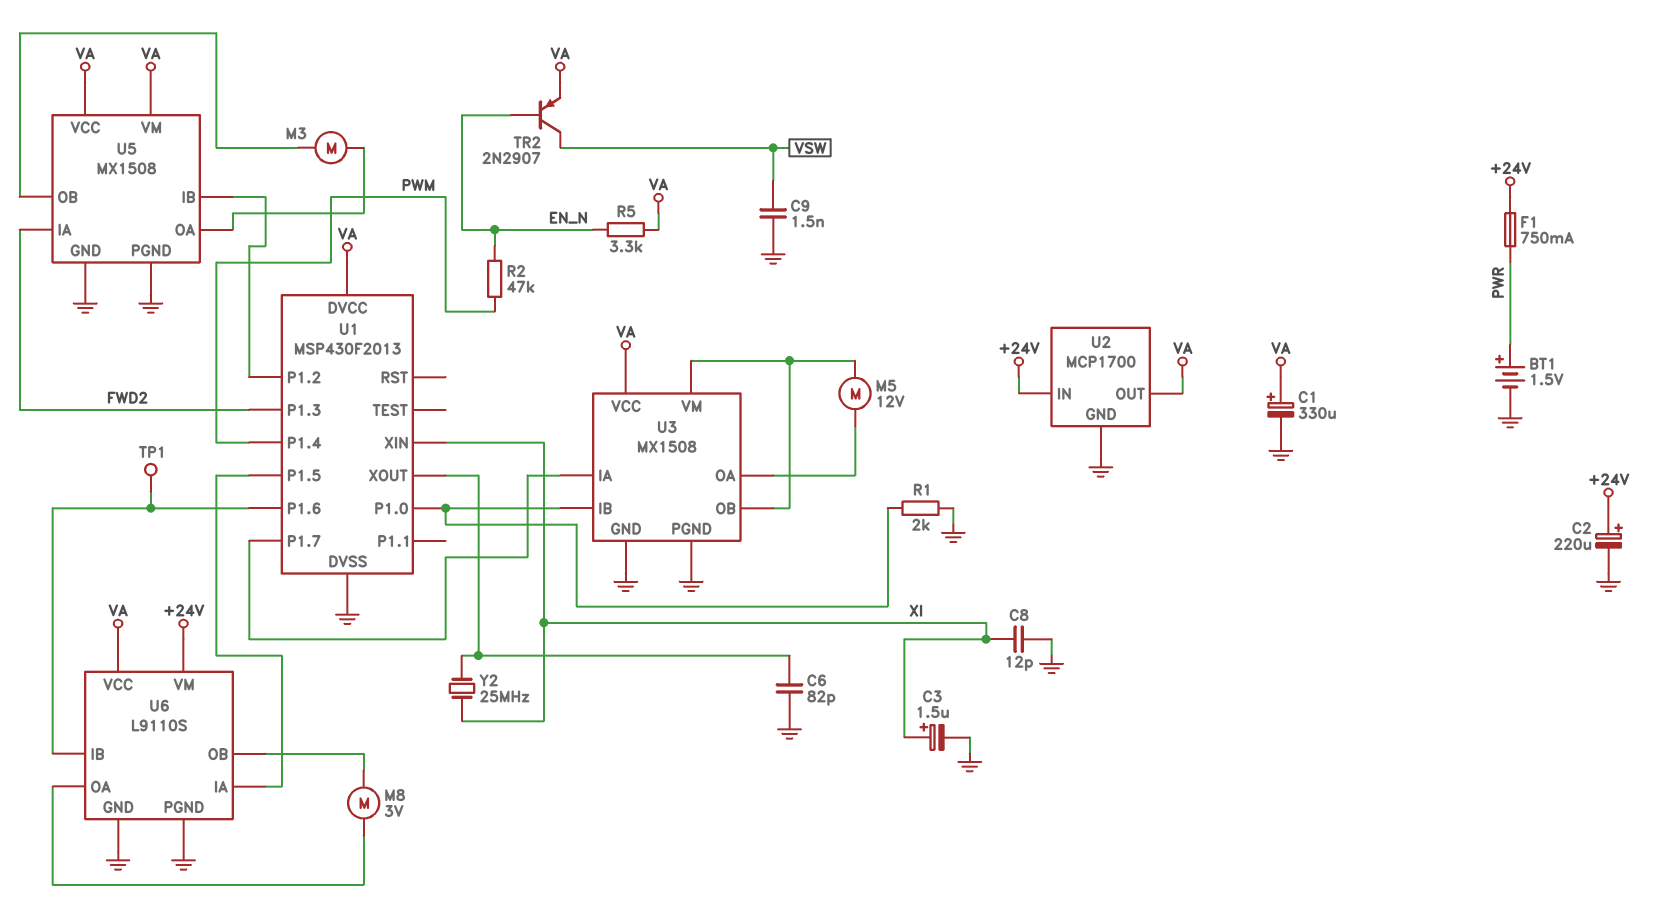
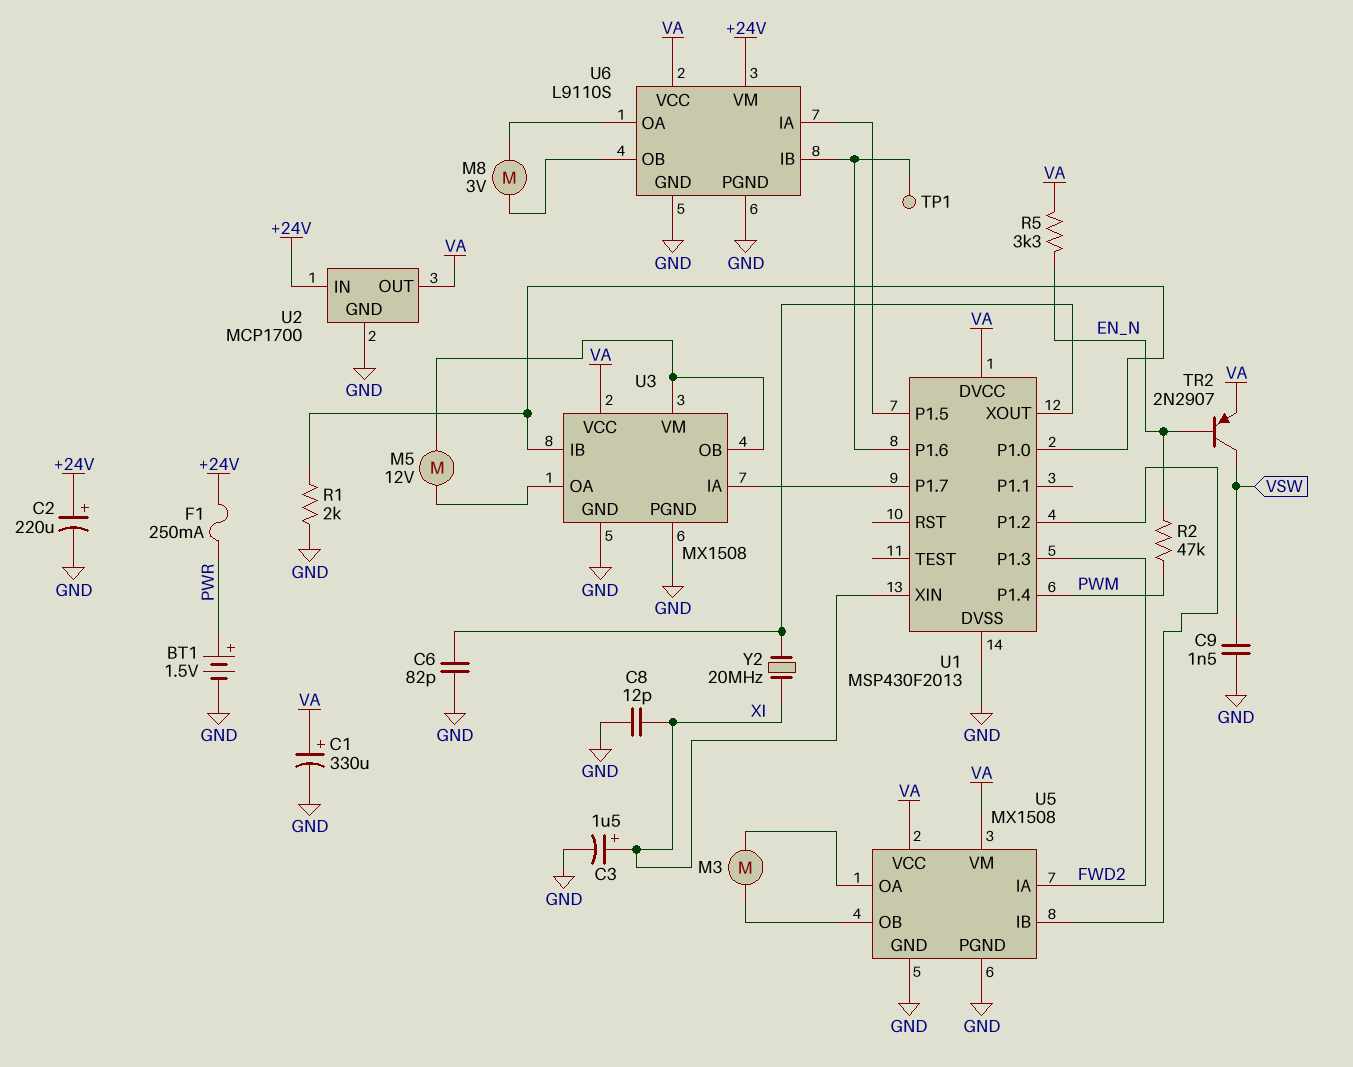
F1: 750mA (+24V, PWR) -> 250mA (+24V, PWR)
Y2: 25MHz (U1/XOUT, XI) -> 20MHz (U1/XOUT, XI)

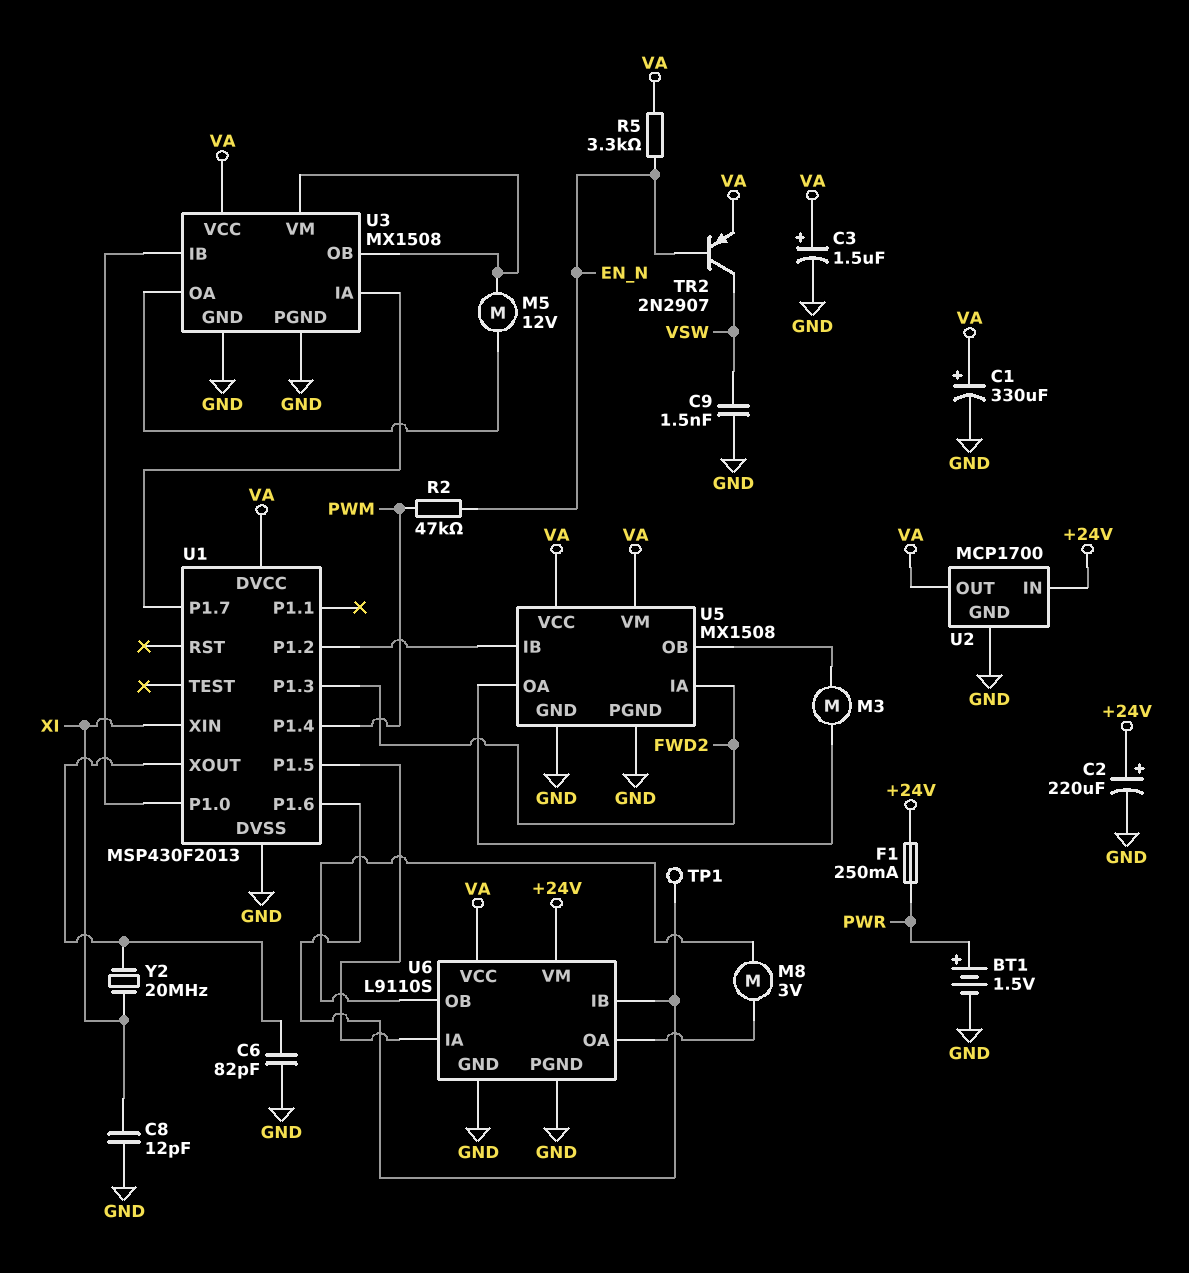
C3: 1.5uF (plus XI, minus GND) -> 1.5uF (plus VA, minus GND)
R1: 2k (GND, U1/P1.0) -> none

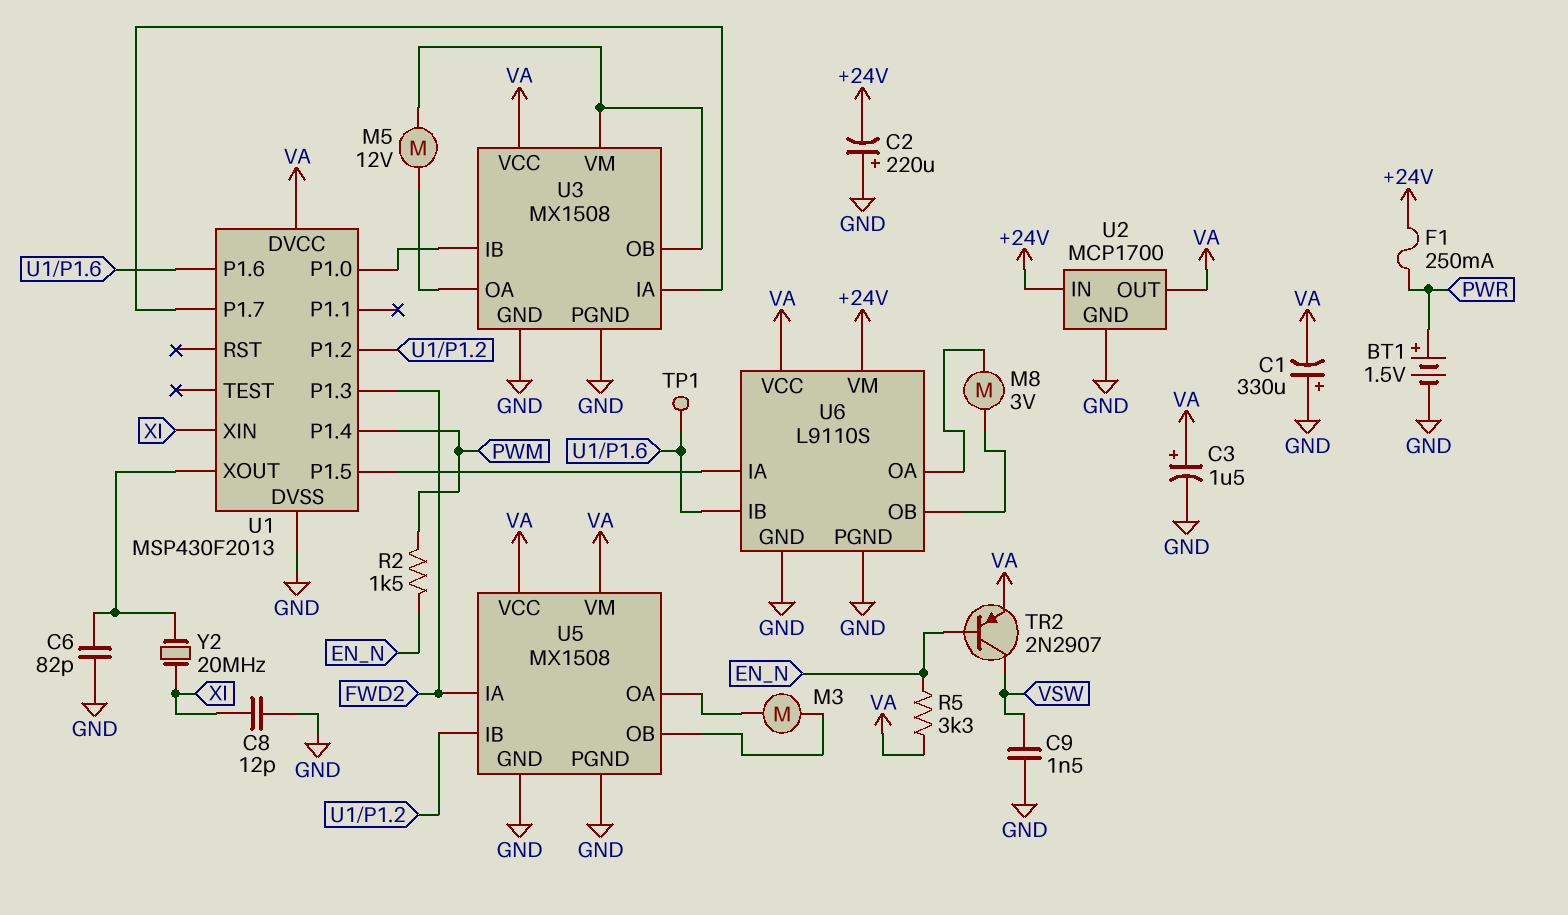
C1: 330uF (plus VA, minus GND) -> 330uF (plus GND, minus VA)
C2: 220uF (plus +24V, minus GND) -> 220uF (plus GND, minus +24V)
R2: 47k (EN_N, PWM) -> 1.5k (EN_N, PWM)

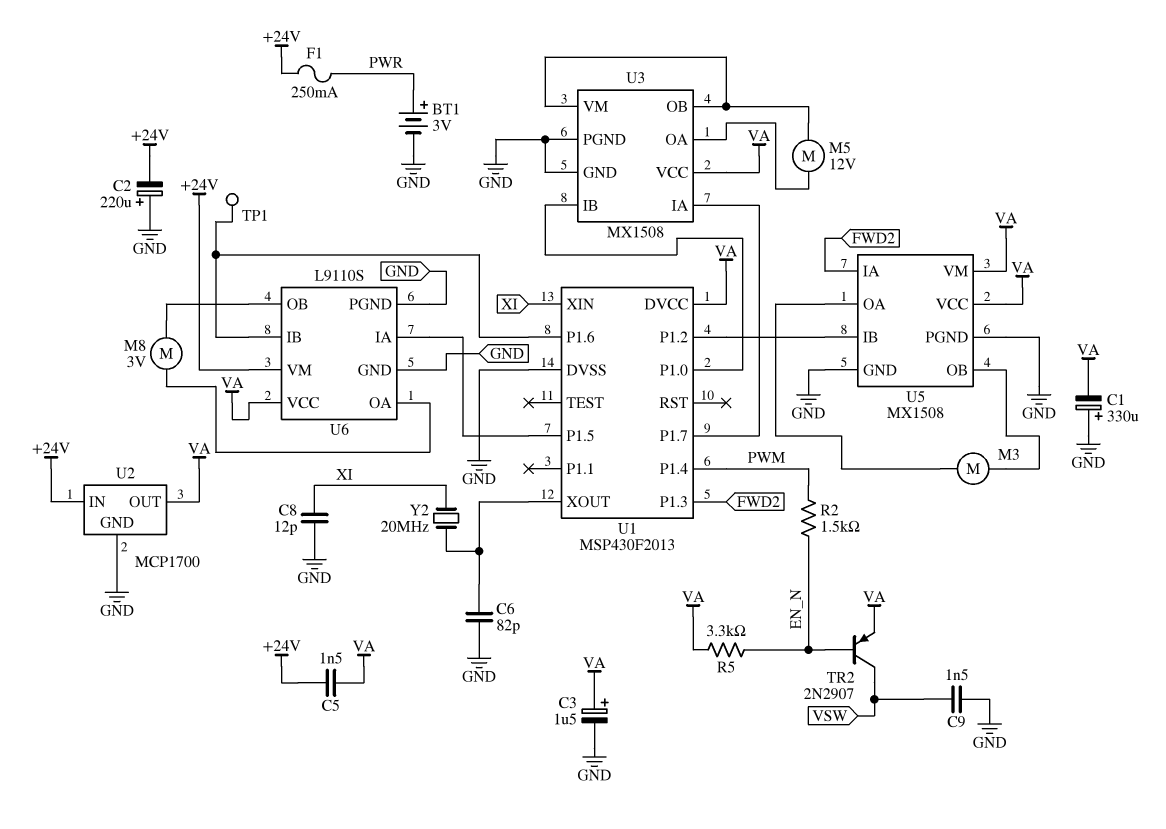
BT1: 1.5V (plus PWR, minus GND) -> 3V (plus PWR, minus GND)
C5: none -> 1.5nF (+24V, VA)

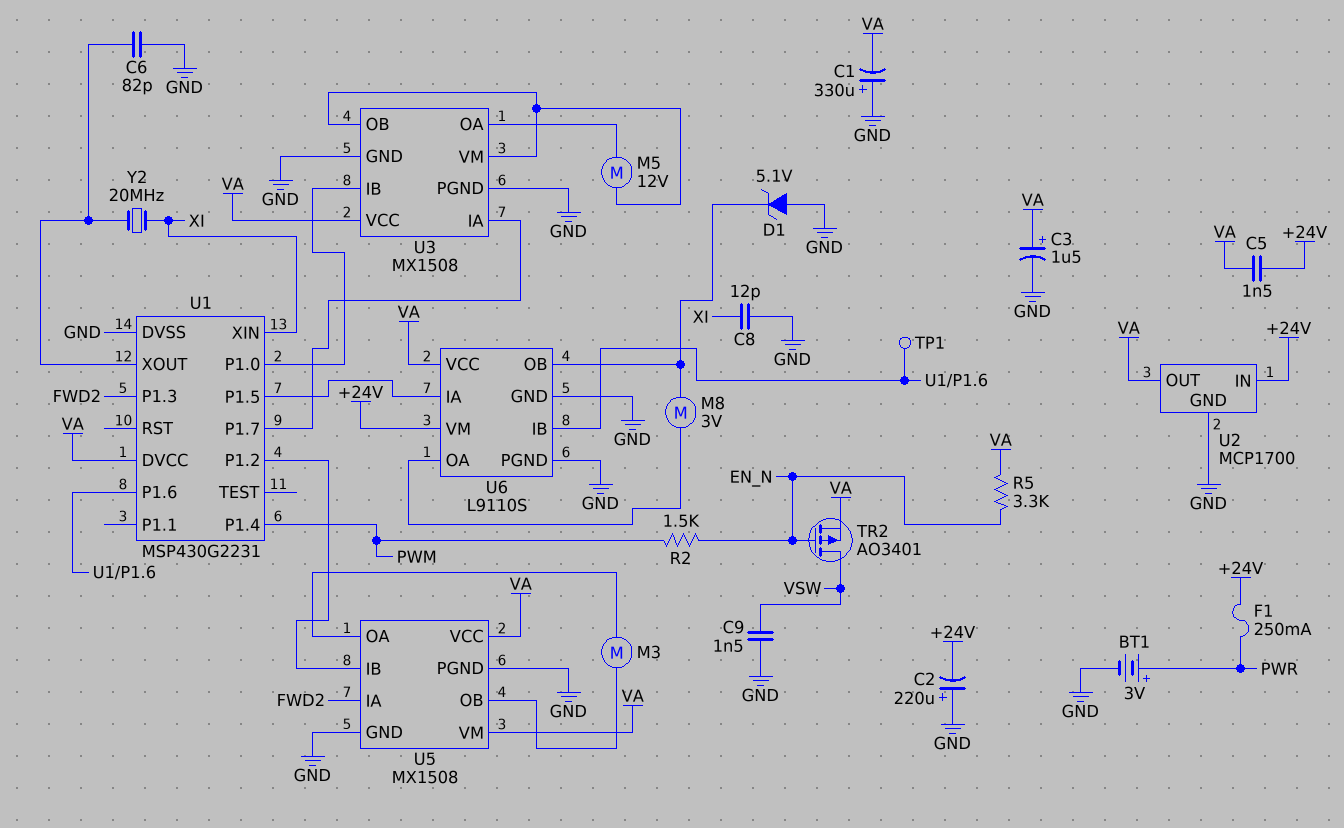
D1: none -> zener 5.1V (A GND, K U6/OB)
TR2: PNP 2N2907 (B EN_N, C VSW, E VA) -> PMOS AO3401 (G EN_N, D VSW, S VA)
U1: MSP430F2013 -> MSP430G2231

